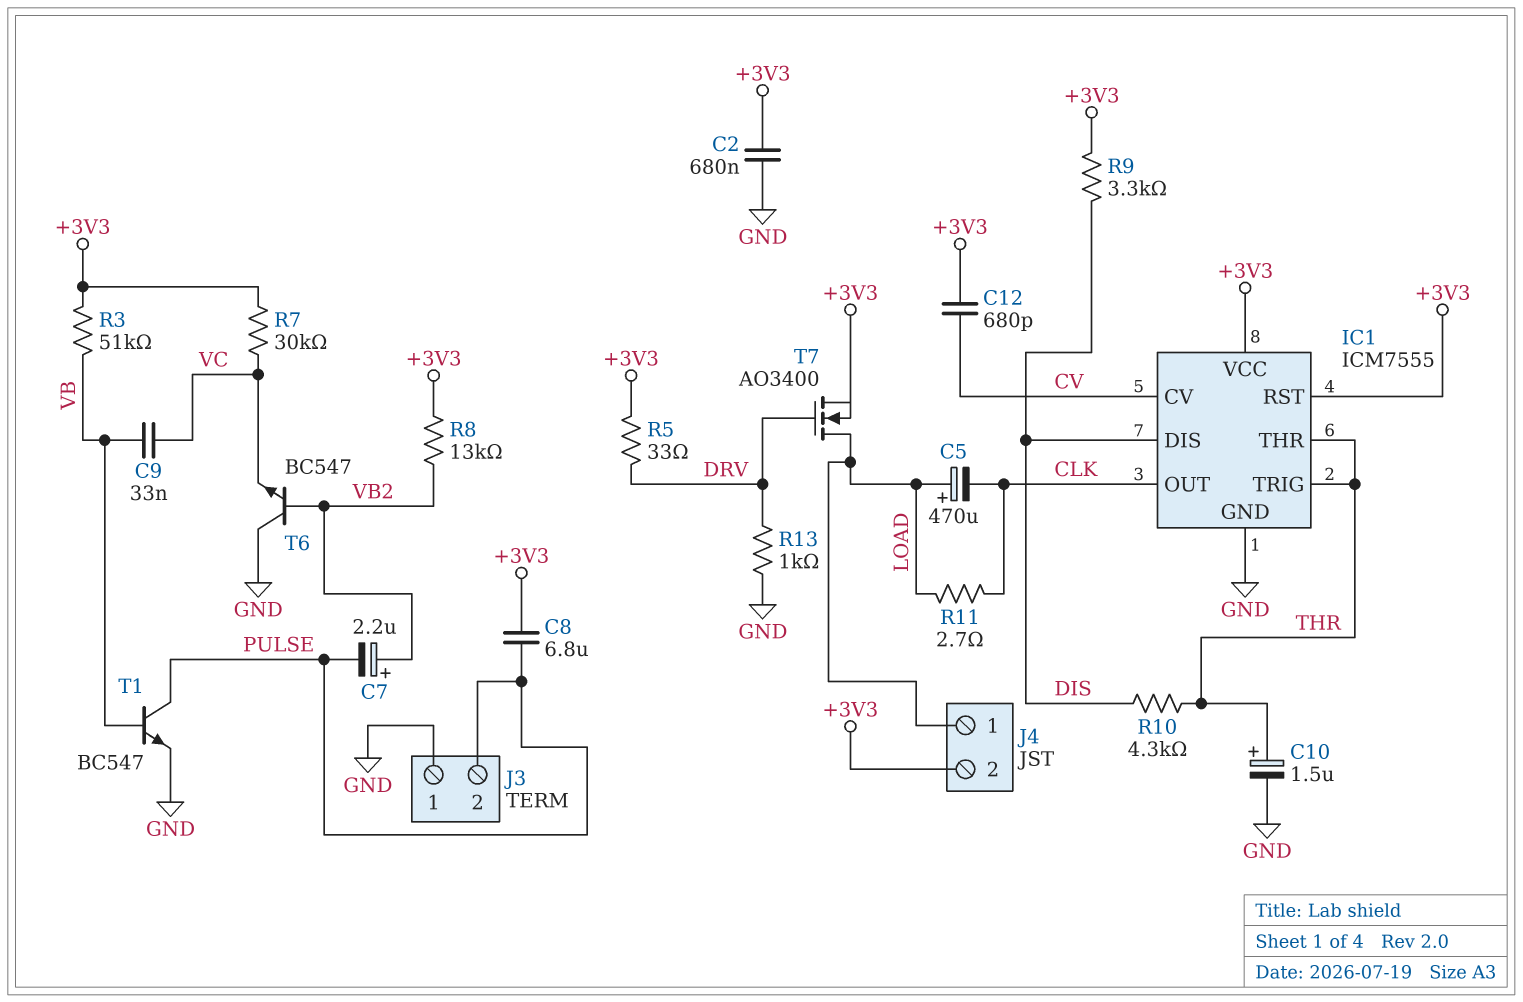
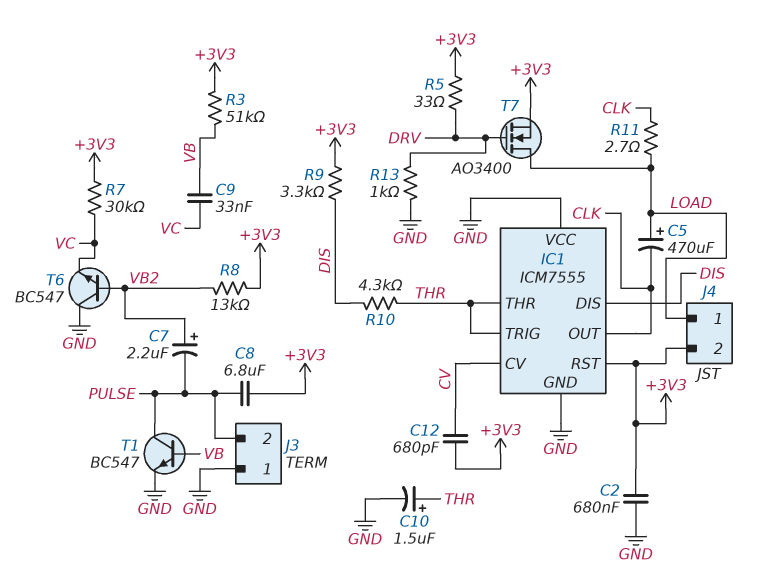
IC1 pin VCC: +3V3 -> GND

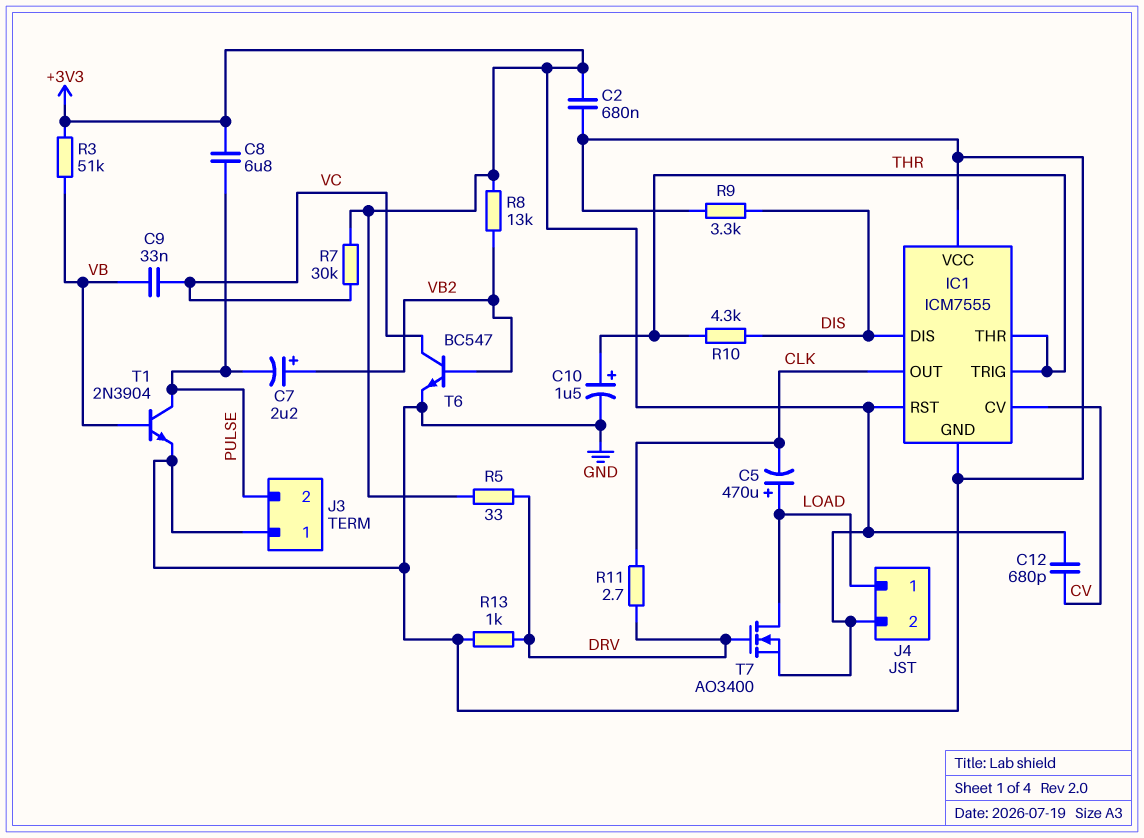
R9: 3.3k (+3V3, DIS) -> 3.3k (DIS, GND)
R11: 2.7 (CLK, LOAD) -> 2.7 (CLK, DRV)
T1: NPN BC547 (B VB, C PULSE, E GND) -> NPN 2N3904 (B VB, C PULSE, E GND)
T6: NPN BC547 (B VB2, C GND, E VC) -> NPN BC547 (B VB2, C VC, E GND)

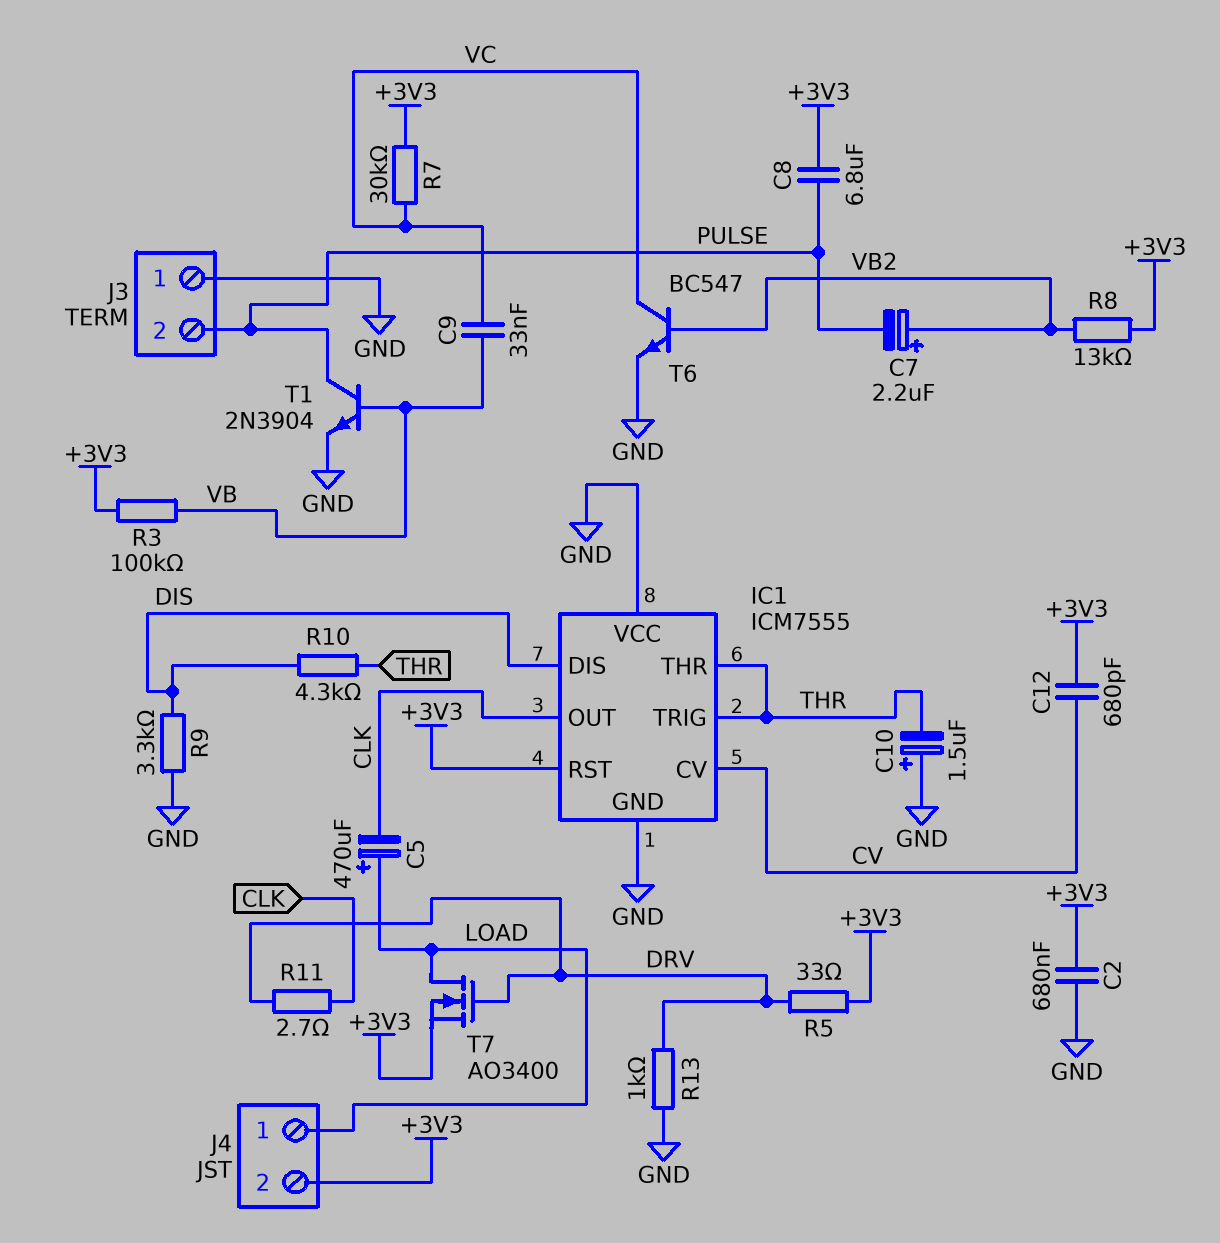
C10: 1.5uF (plus THR, minus GND) -> 1.5uF (plus GND, minus THR)
R3: 51k (+3V3, VB) -> 100k (+3V3, VB)

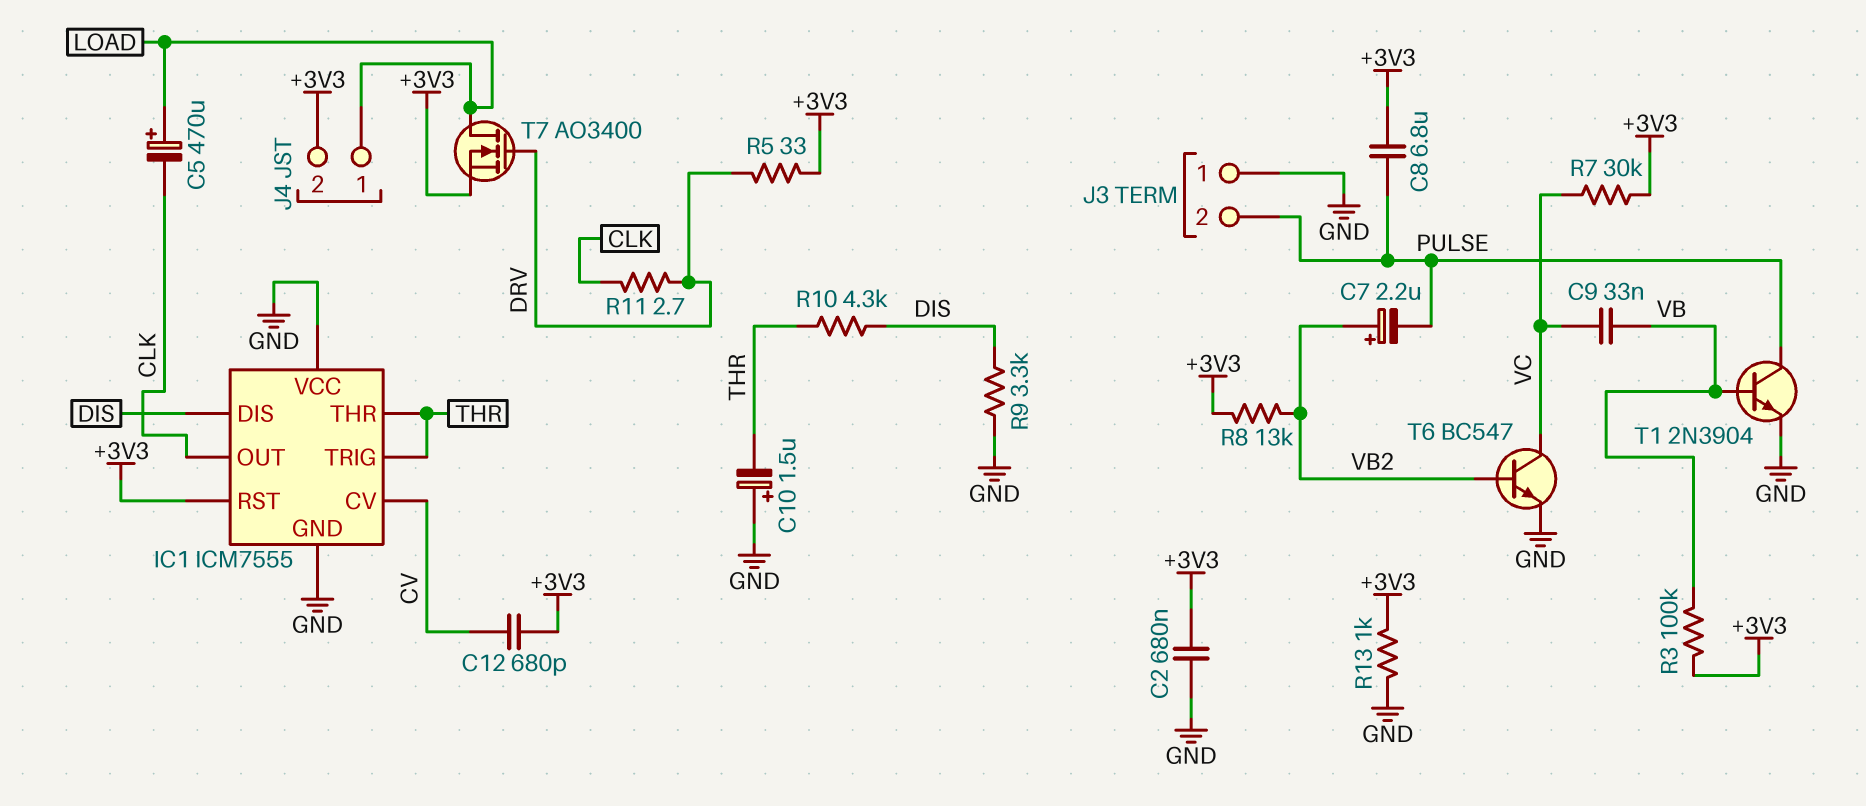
R13: 1k (DRV, GND) -> 1k (+3V3, GND)

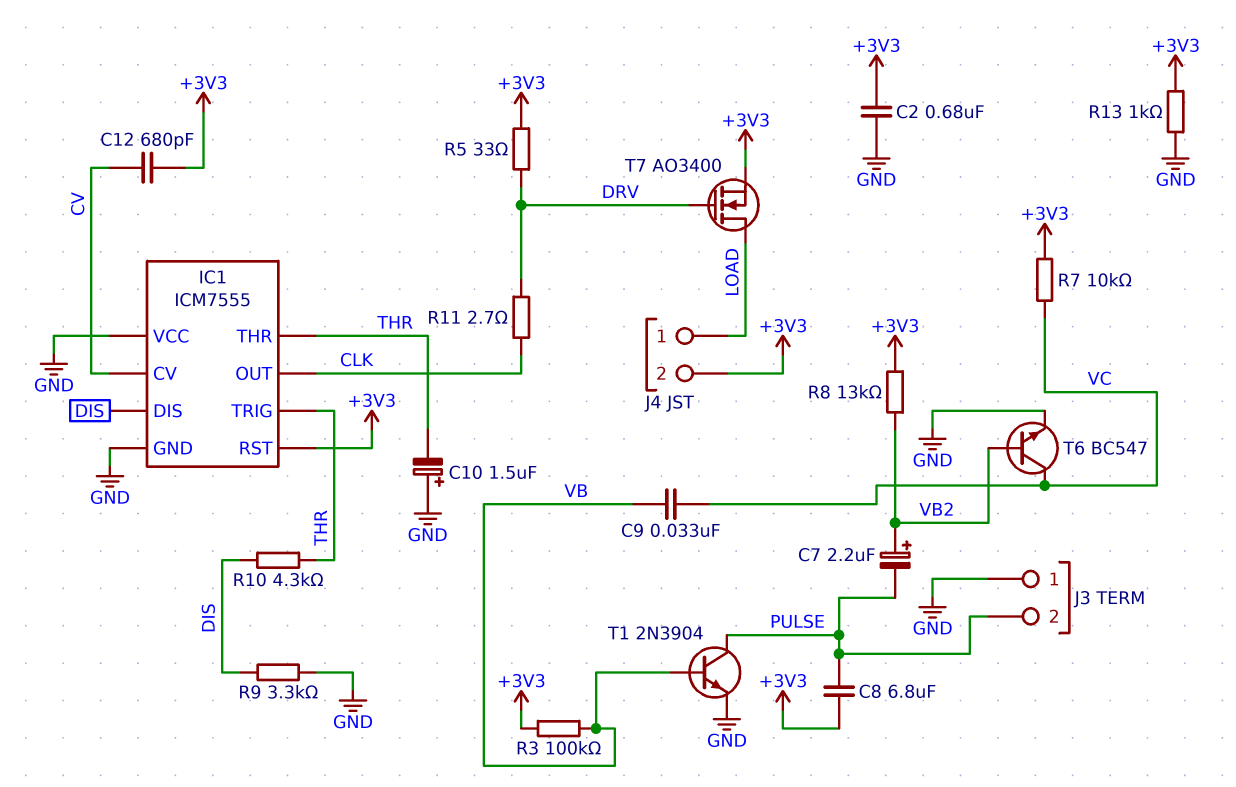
C5: 470uF (plus LOAD, minus CLK) -> none
R7: 30k (+3V3, VC) -> 10k (+3V3, VC)

